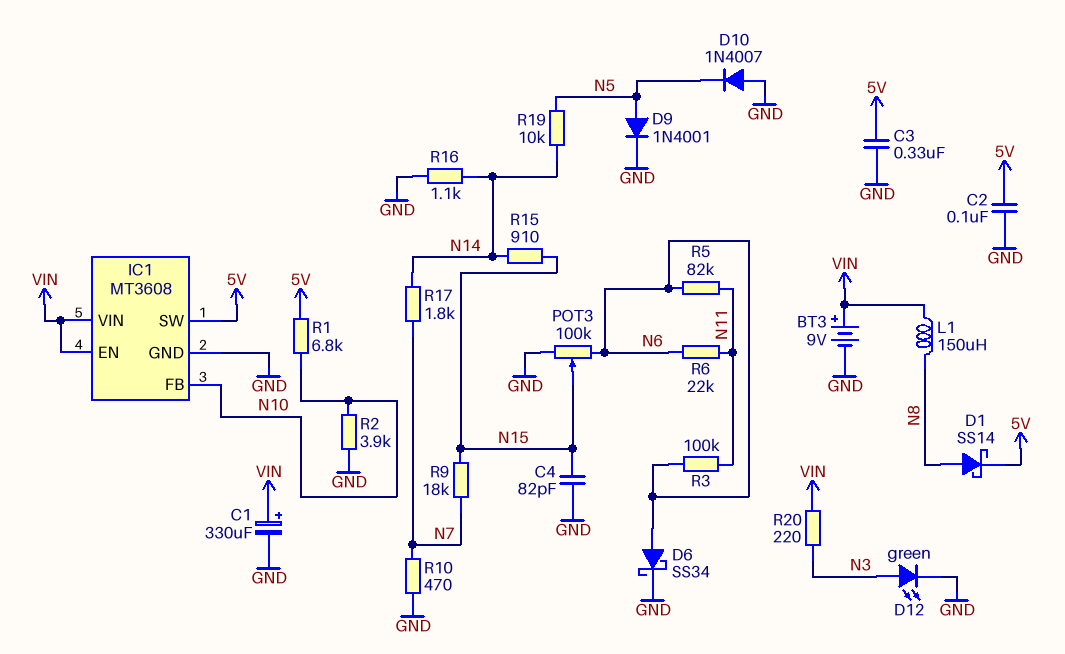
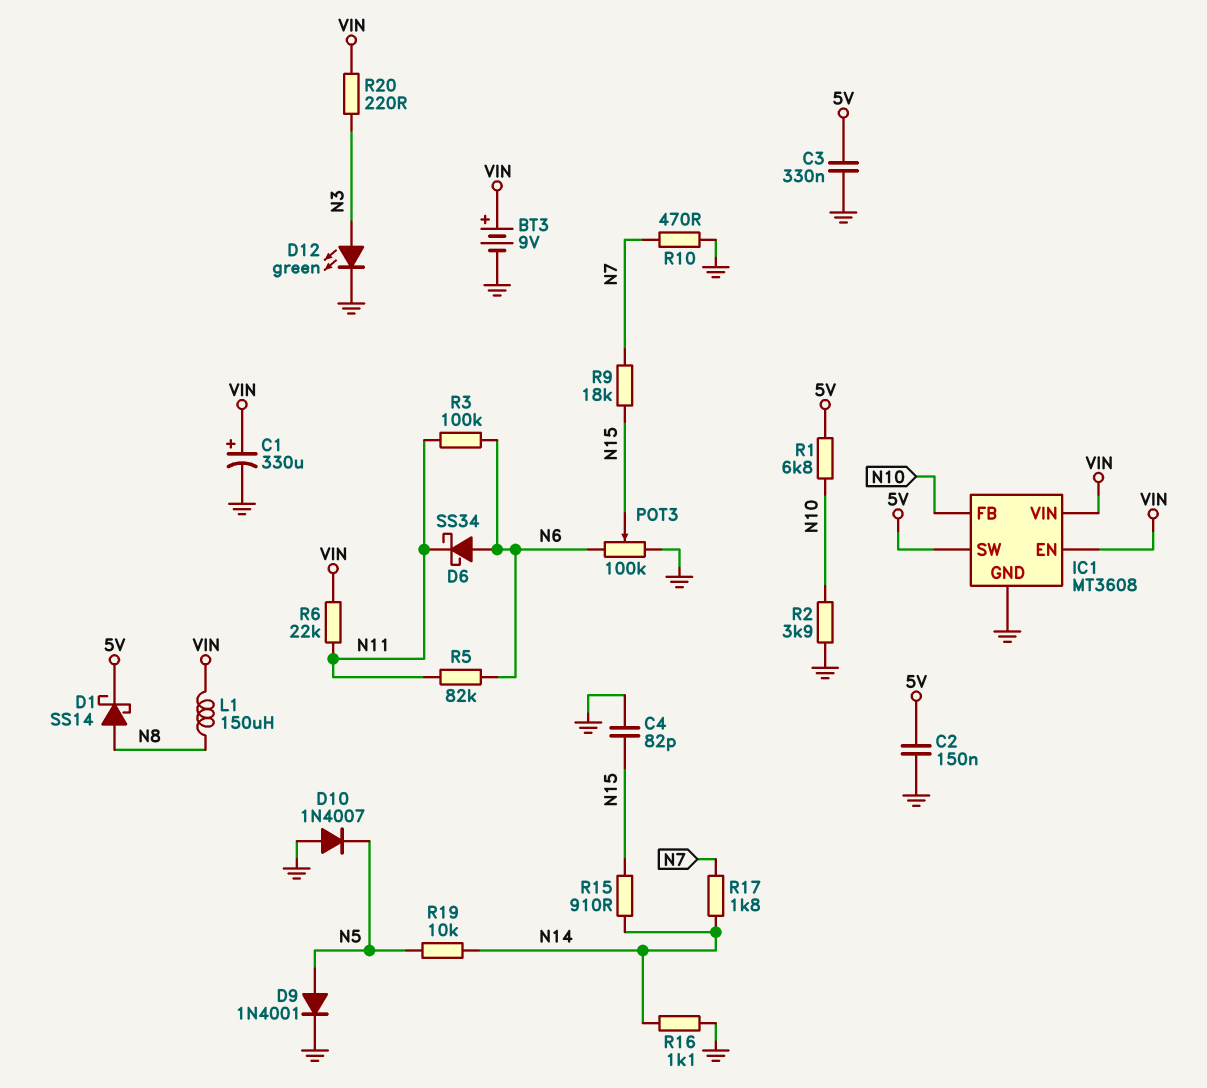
C2: 100nF (5V, GND) -> 150nF (5V, GND)
D6: schottky SS34 (A N6, K GND) -> schottky SS34 (A N6, K N11)
R6: 22k (N6, N11) -> 22k (N11, VIN)

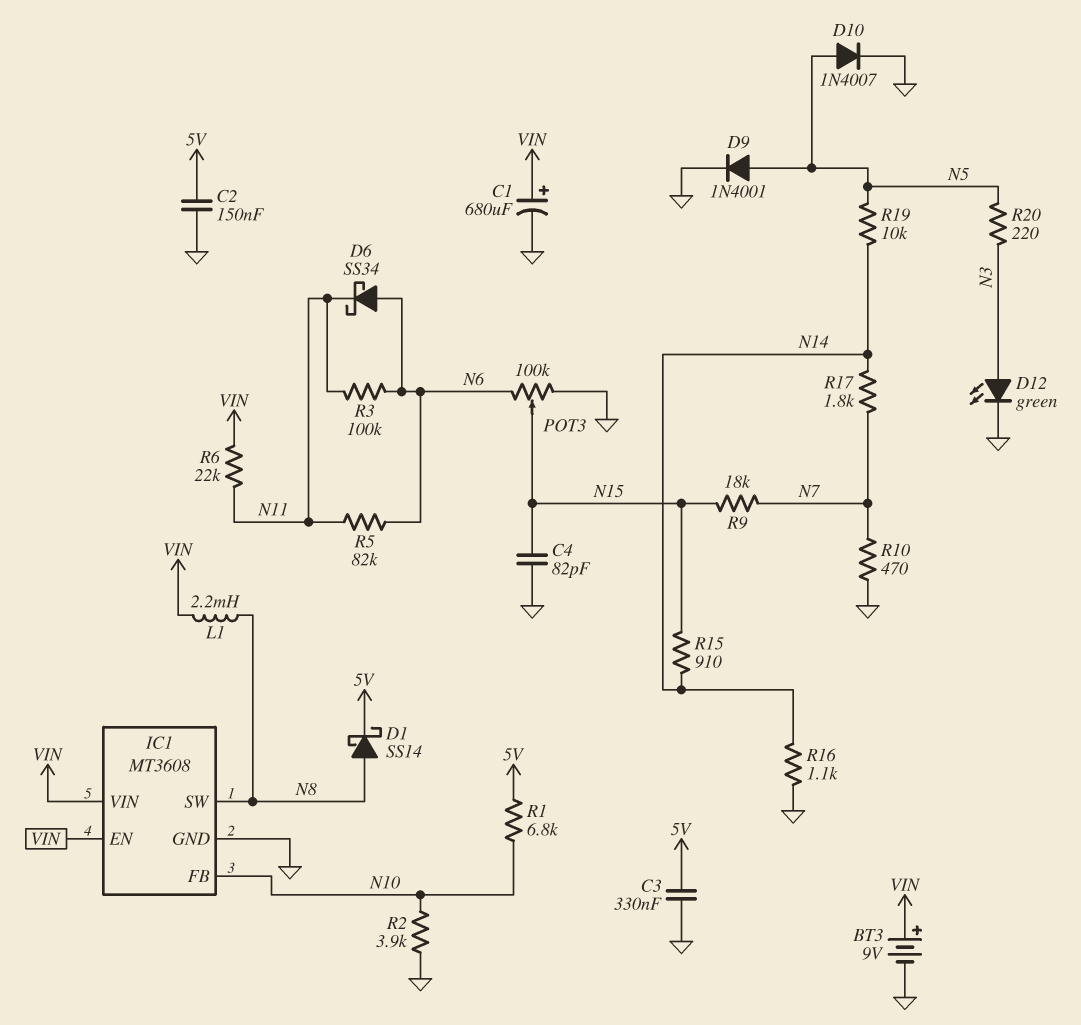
C1: 330uF (plus VIN, minus GND) -> 680uF (plus VIN, minus GND)
D10: diode 1N4007 (A GND, K N5) -> diode 1N4007 (A N5, K GND)
IC1 pin SW: 5V -> N8
L1: 150uH (N8, VIN) -> 2.2mH (N8, VIN)
R20: 220 (N3, VIN) -> 220 (N3, N5)

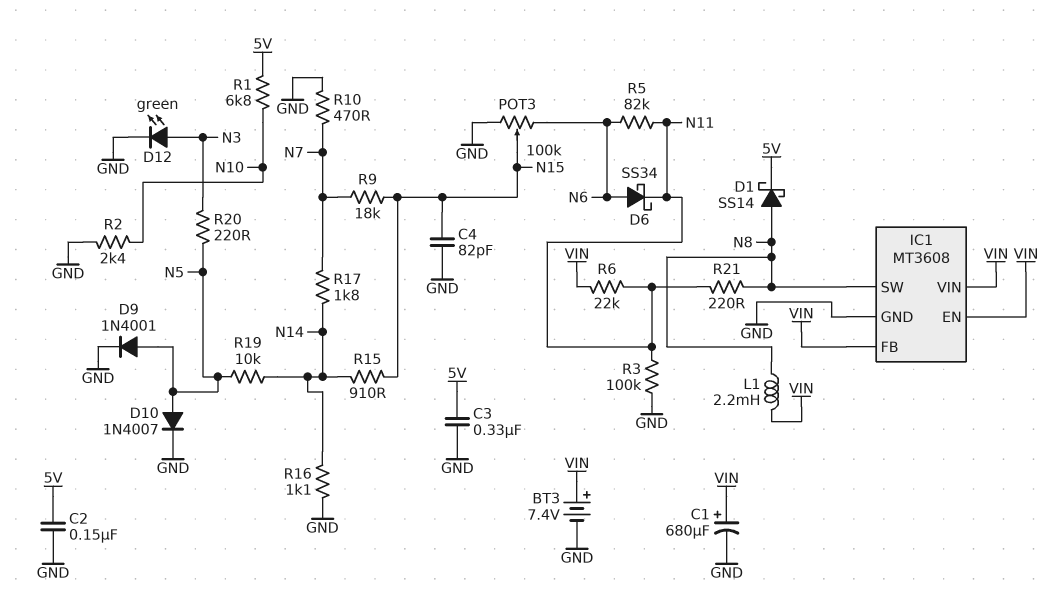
BT3: 9V (plus VIN, minus GND) -> 7.4V (plus VIN, minus GND)
IC1 pin FB: N10 -> VIN
R2: 3.9k (GND, N10) -> 2.4k (GND, N10)
R3: 100k (N6, N11) -> 100k (GND, N11)
R21: none -> 220 (N8, N11)

